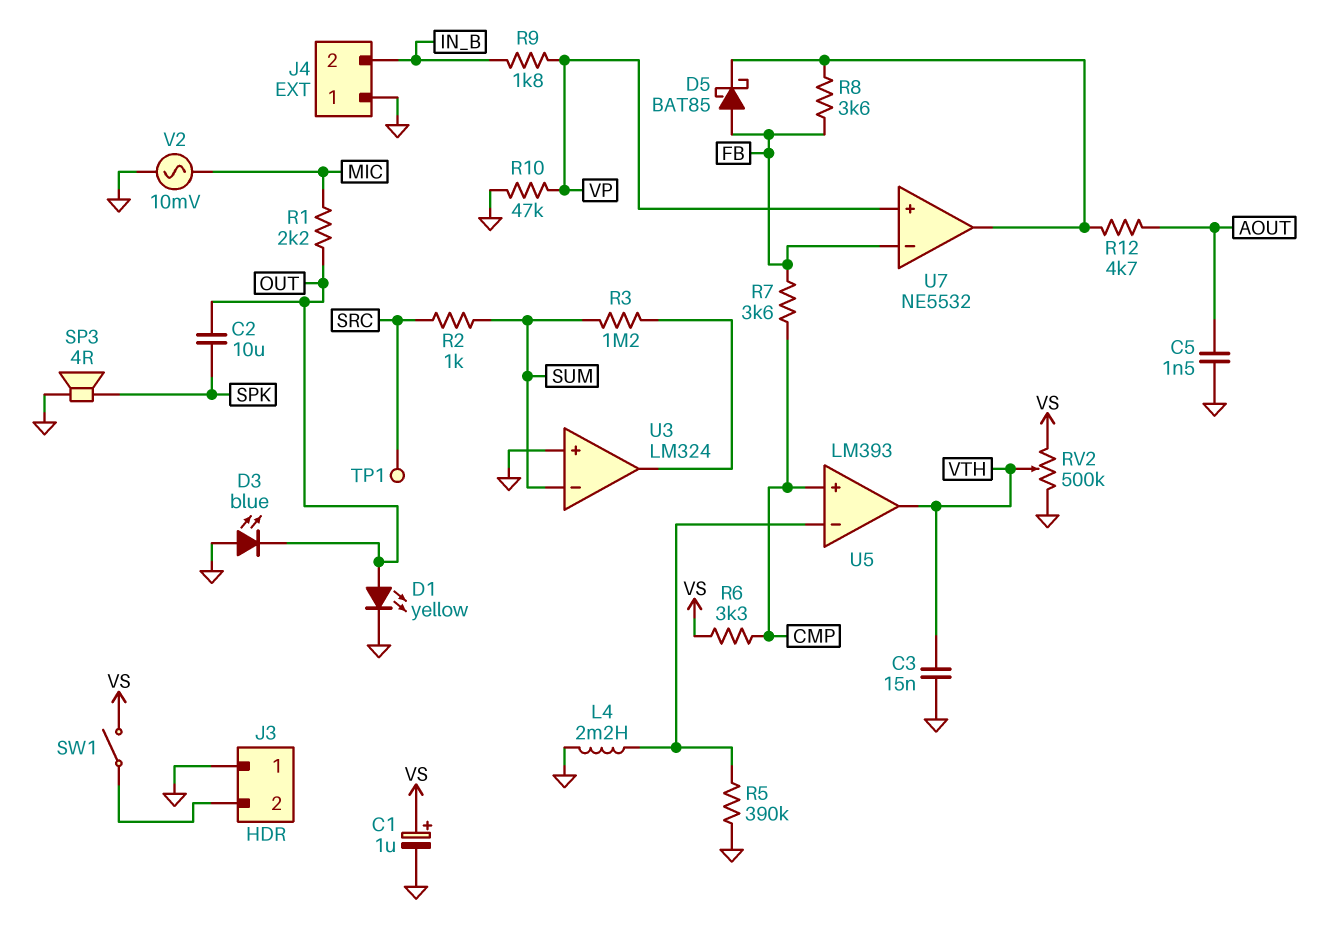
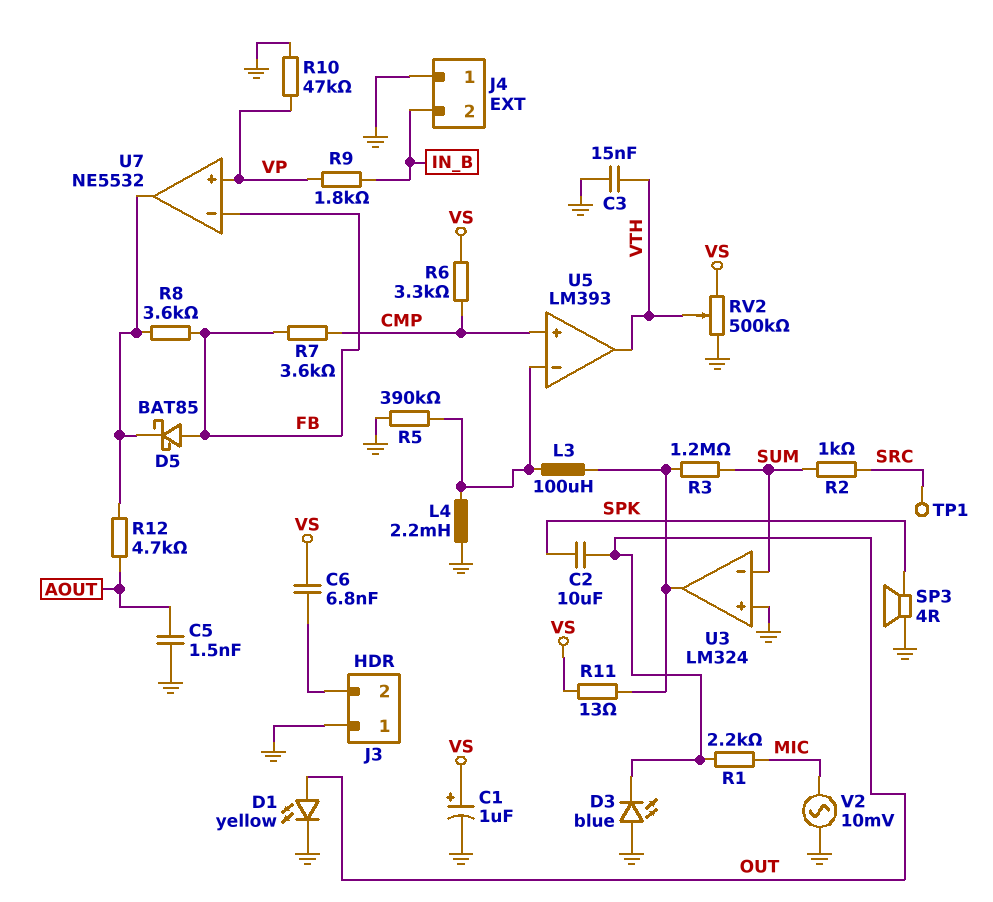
C6: none -> 6.8nF (J3/2, VS)
L3: none -> 100uH (U3/out, U5/in-)
R11: none -> 13 (U3/out, VS)
SW1: switch (J3/2, VS) -> none

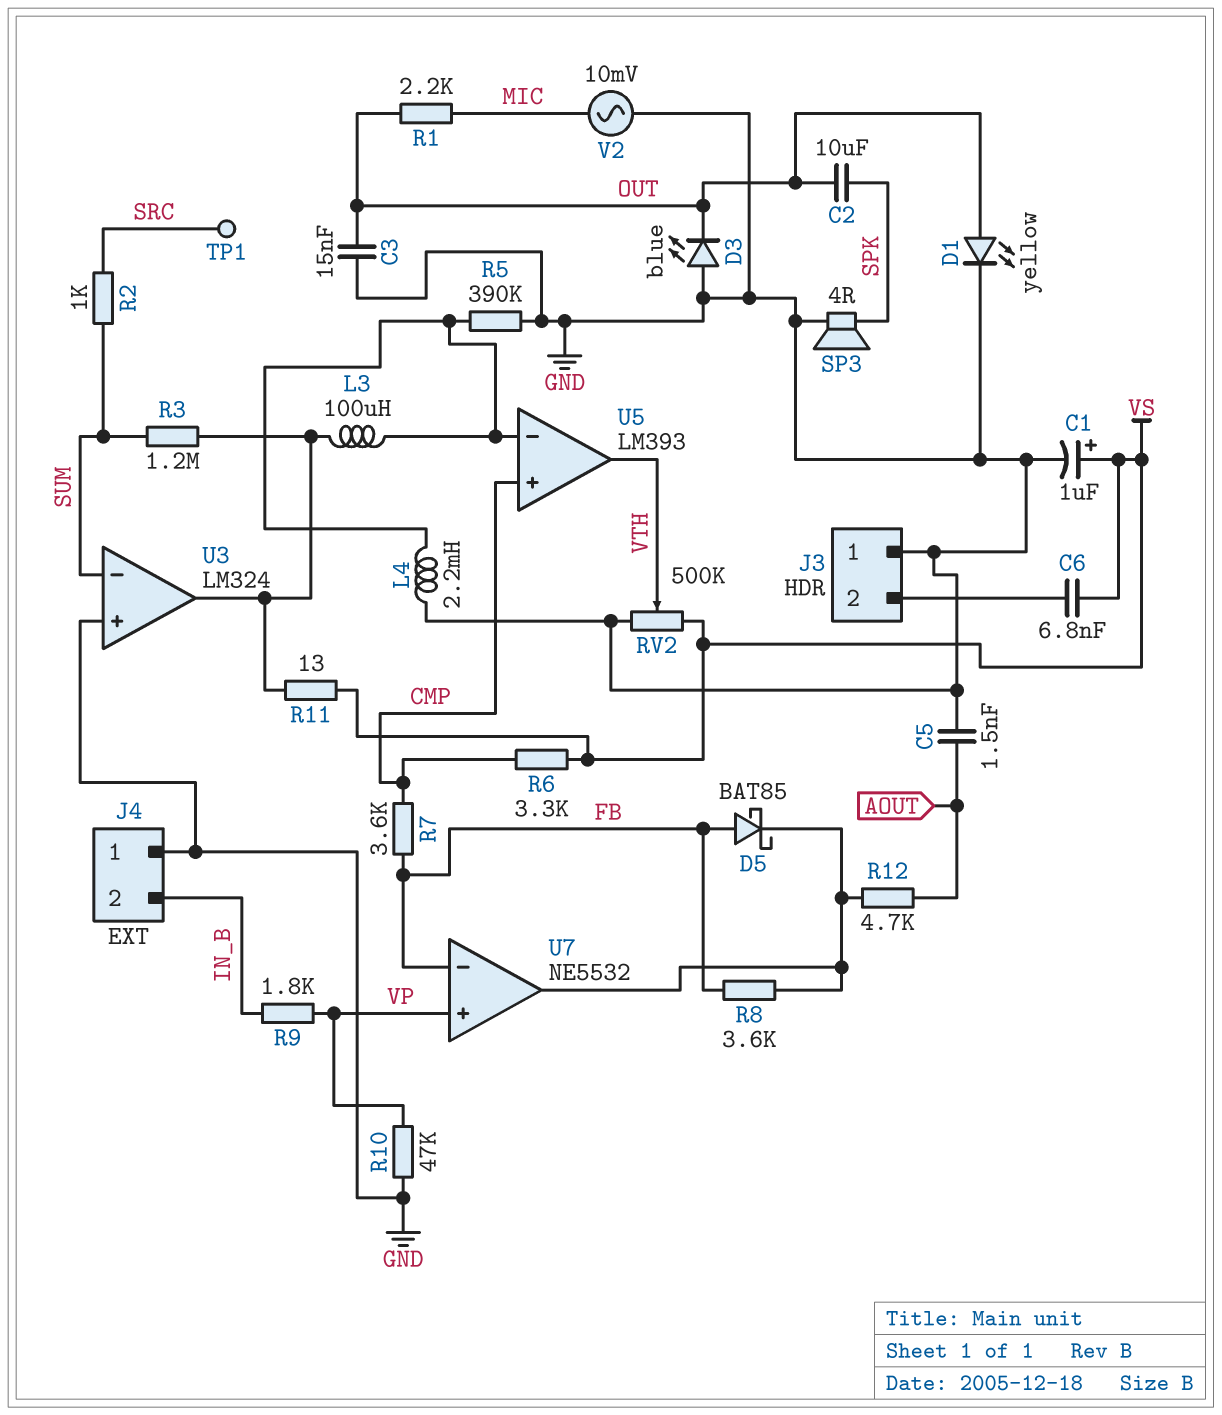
C3: 15nF (GND, VTH) -> 15nF (GND, OUT)

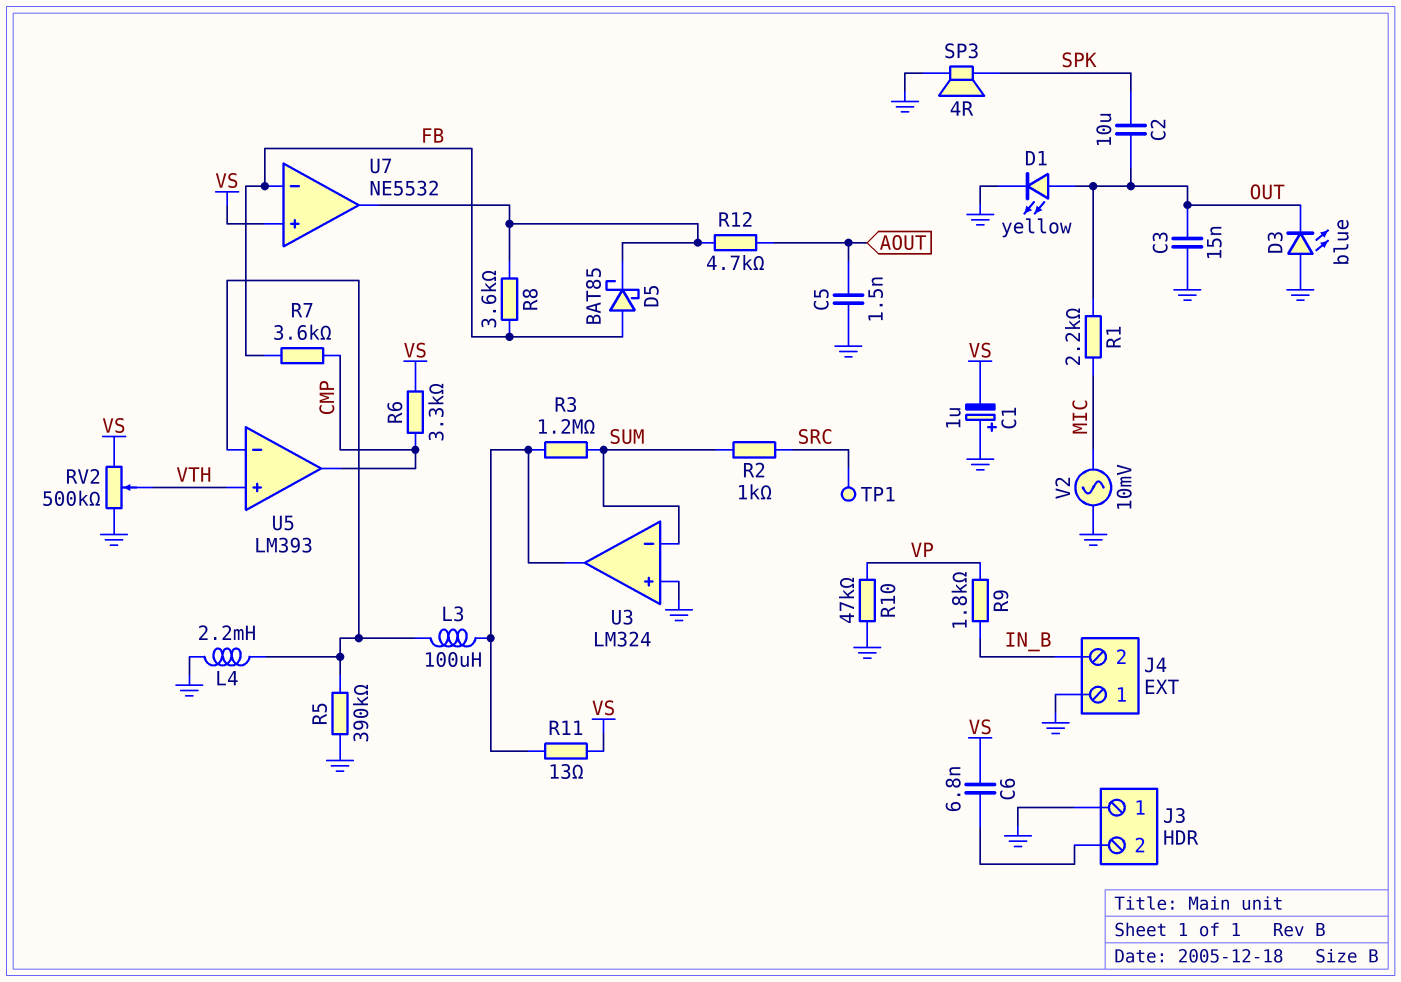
C1: 1uF (plus VS, minus GND) -> 1uF (plus GND, minus VS)
U5 pin in+: CMP -> VTH
U5 pin out: VTH -> CMP
U7 pin in+: VP -> VS

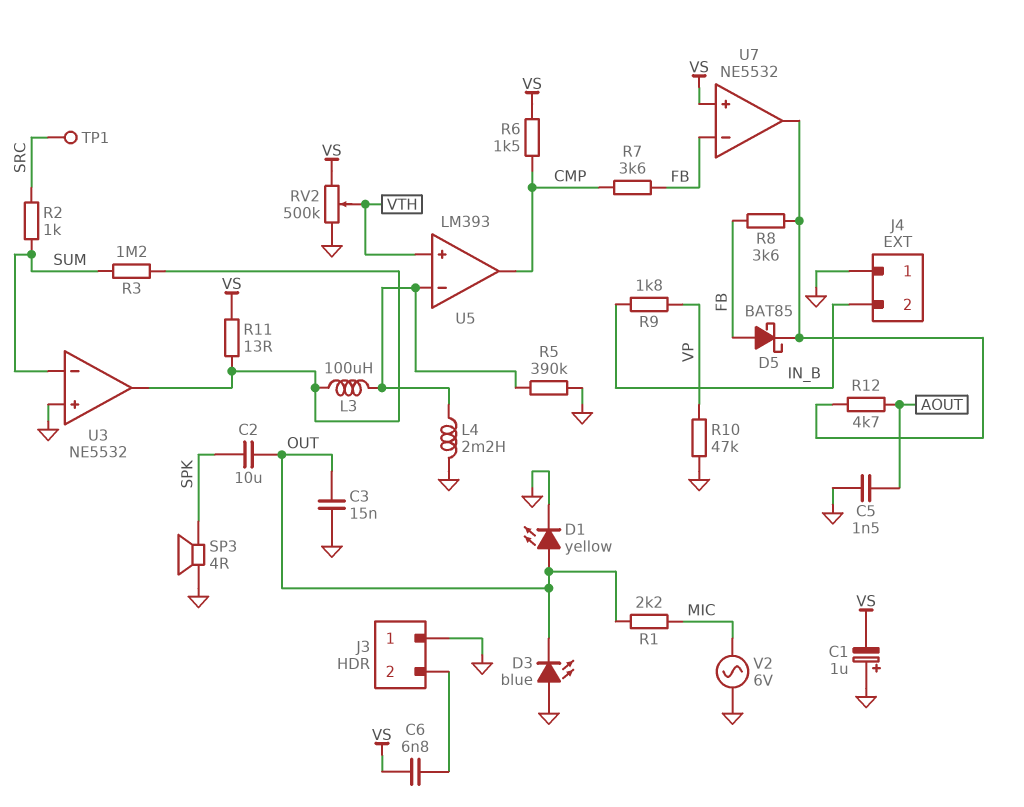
R6: 3.3k (CMP, VS) -> 1.5k (CMP, VS)
U3: LM324 -> NE5532
V2: AC 10mV (GND, MIC) -> AC 6V (GND, MIC)

